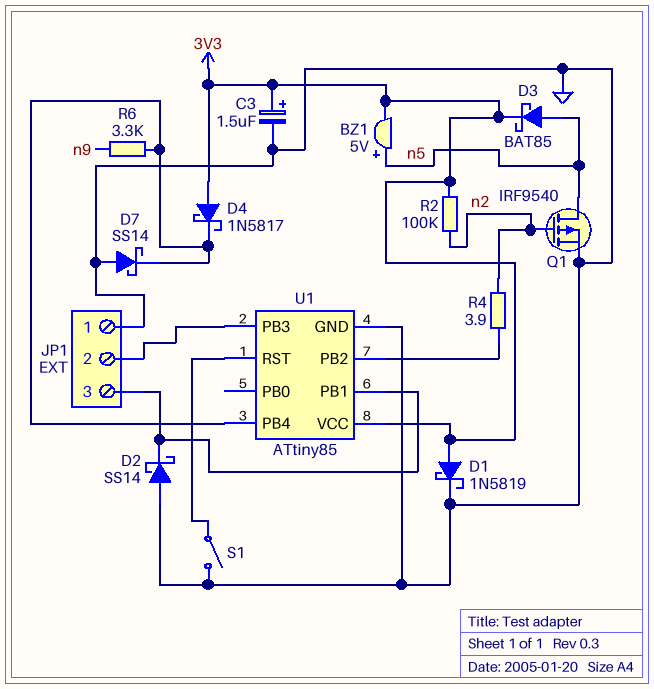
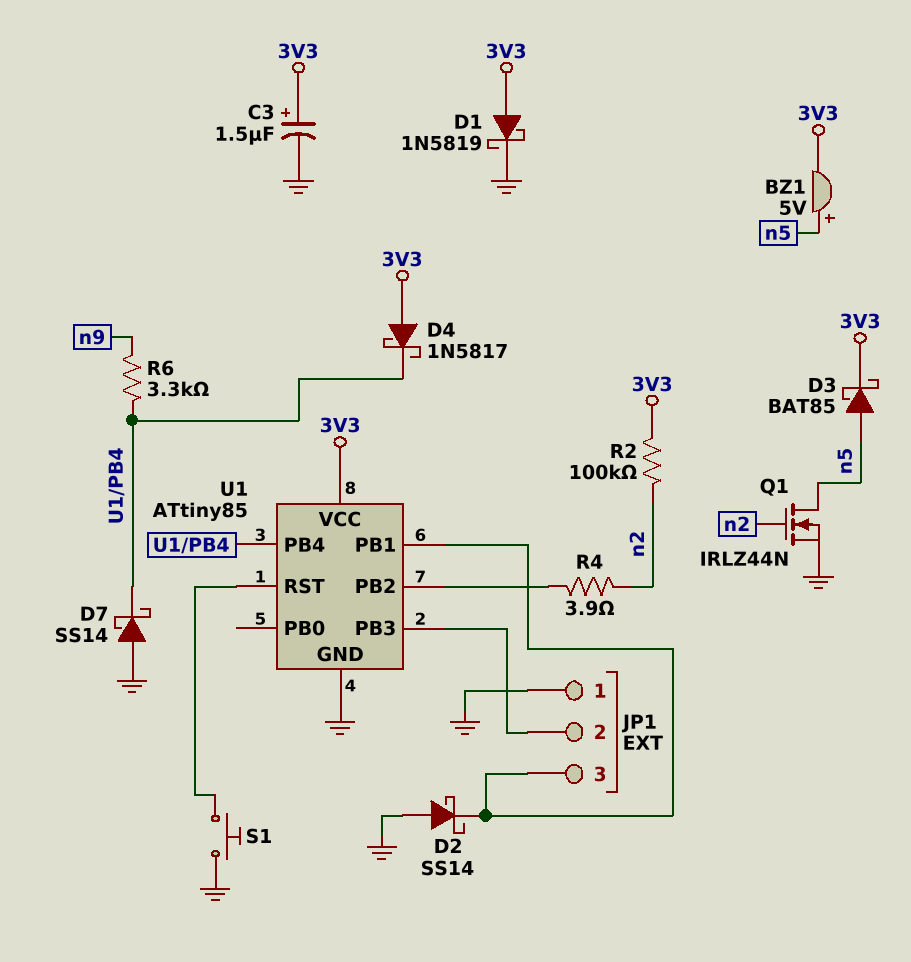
Q1: PMOS IRF9540 (G n2, D n5, S GND) -> NMOS IRLZ44N (G n2, D n5, S GND)
S1: switch (GND, U1/RST) -> button (GND, U1/RST)

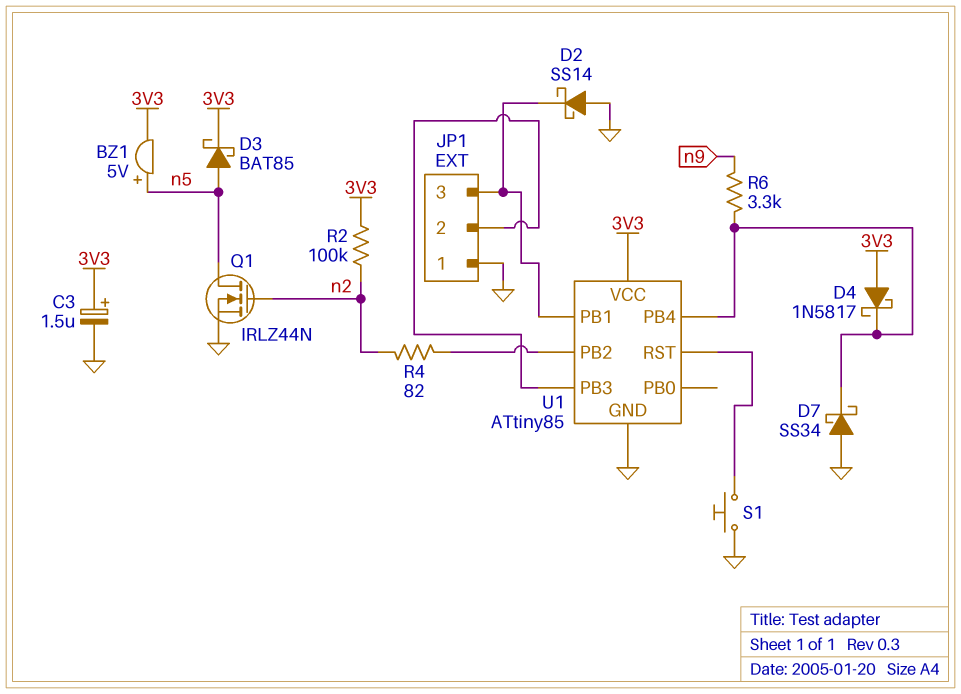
D1: schottky 1N5819 (A 3V3, K GND) -> none
D7: schottky SS14 (A GND, K U1/PB4) -> schottky SS34 (A GND, K U1/PB4)
R4: 3.9 (U1/PB2, n2) -> 82 (U1/PB2, n2)

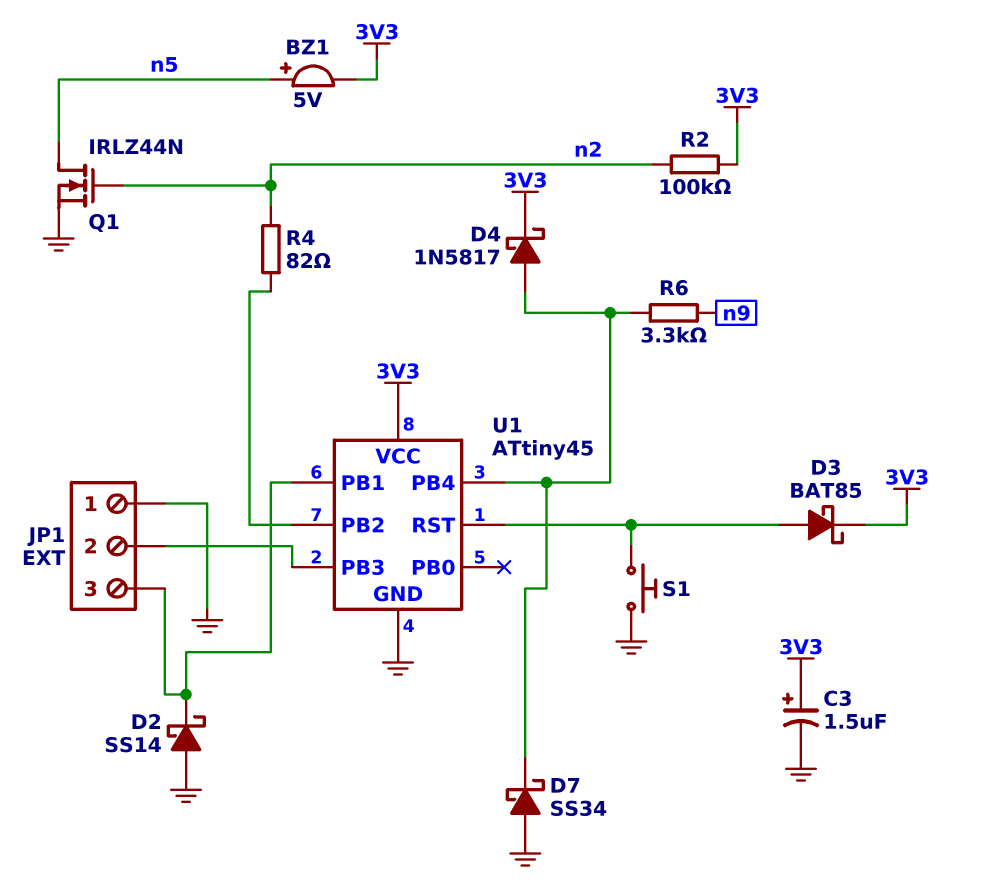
D3: schottky BAT85 (A n5, K 3V3) -> schottky BAT85 (A U1/RST, K 3V3)
D4: schottky 1N5817 (A 3V3, K U1/PB4) -> schottky 1N5817 (A U1/PB4, K 3V3)
U1: ATtiny85 -> ATtiny45

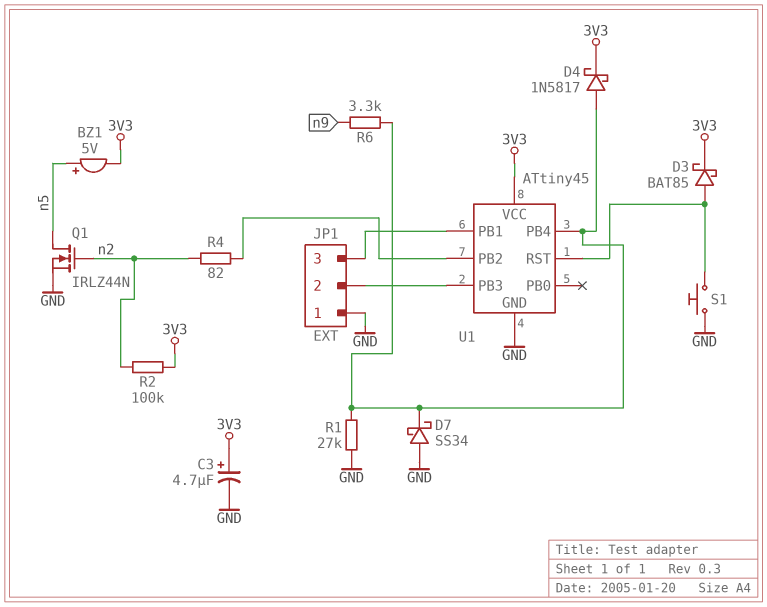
C3: 1.5uF (plus 3V3, minus GND) -> 4.7uF (plus 3V3, minus GND)
D2: schottky SS14 (A GND, K JP1/3) -> none
R1: none -> 27k (GND, U1/PB4)

